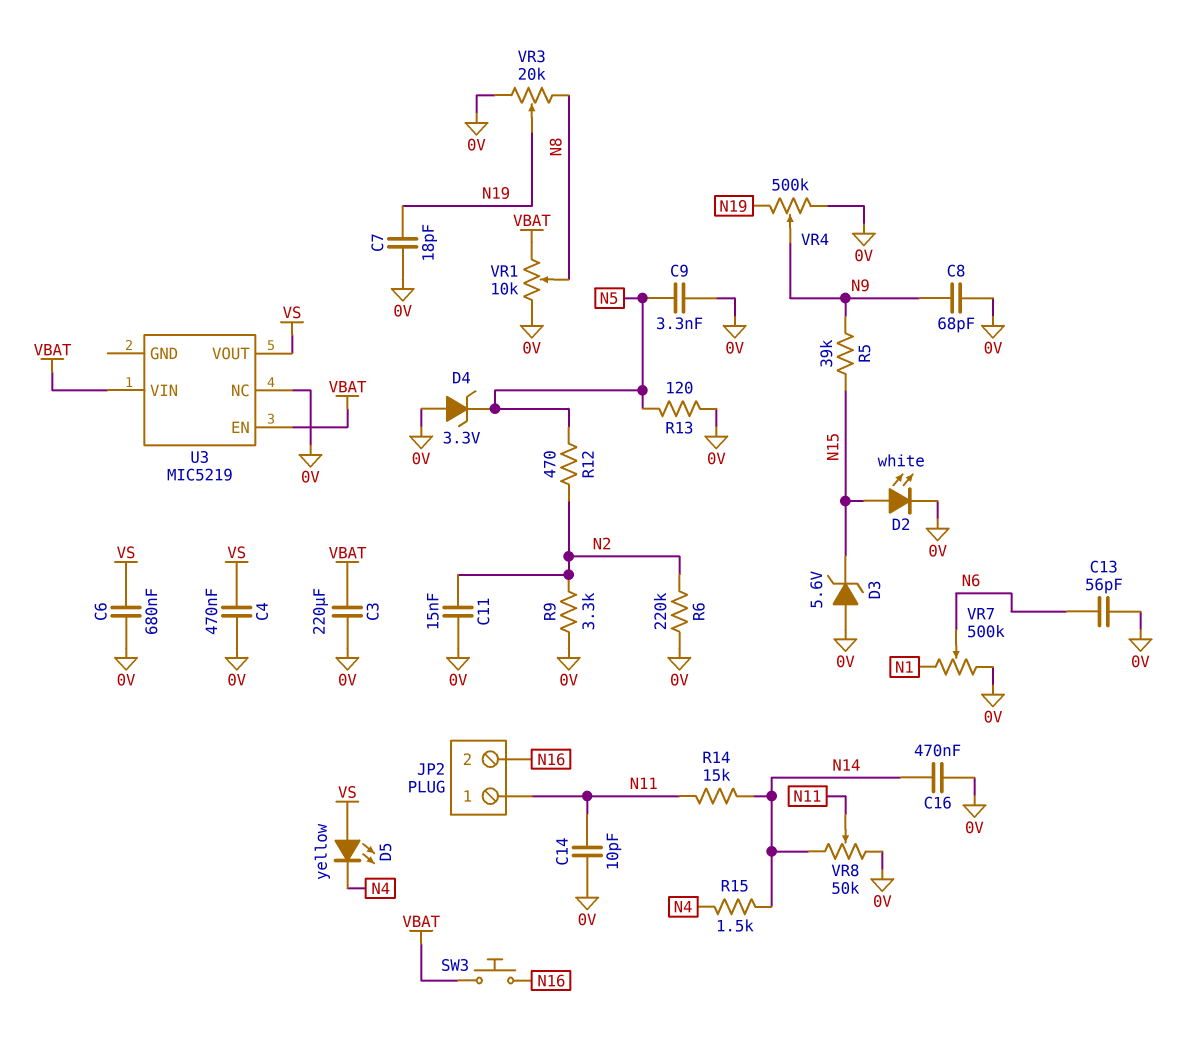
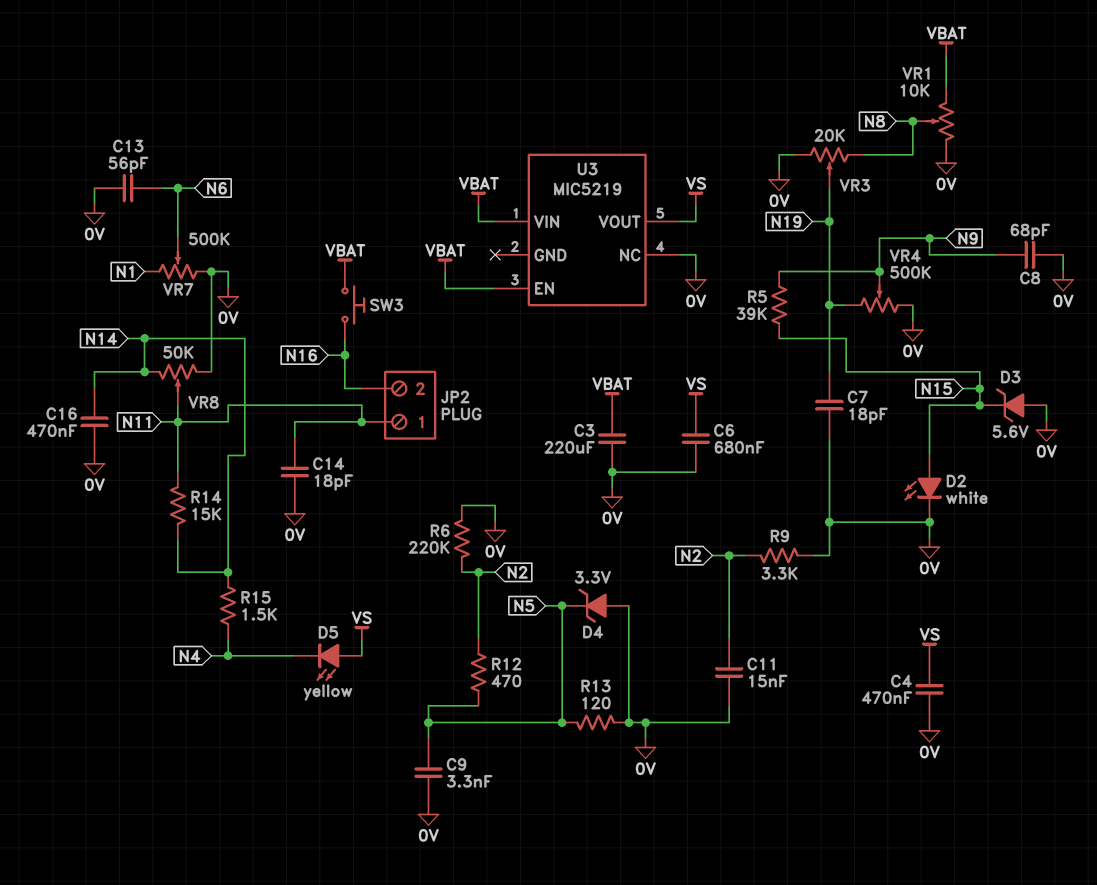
C14: 10pF (0V, N11) -> 18pF (0V, N11)

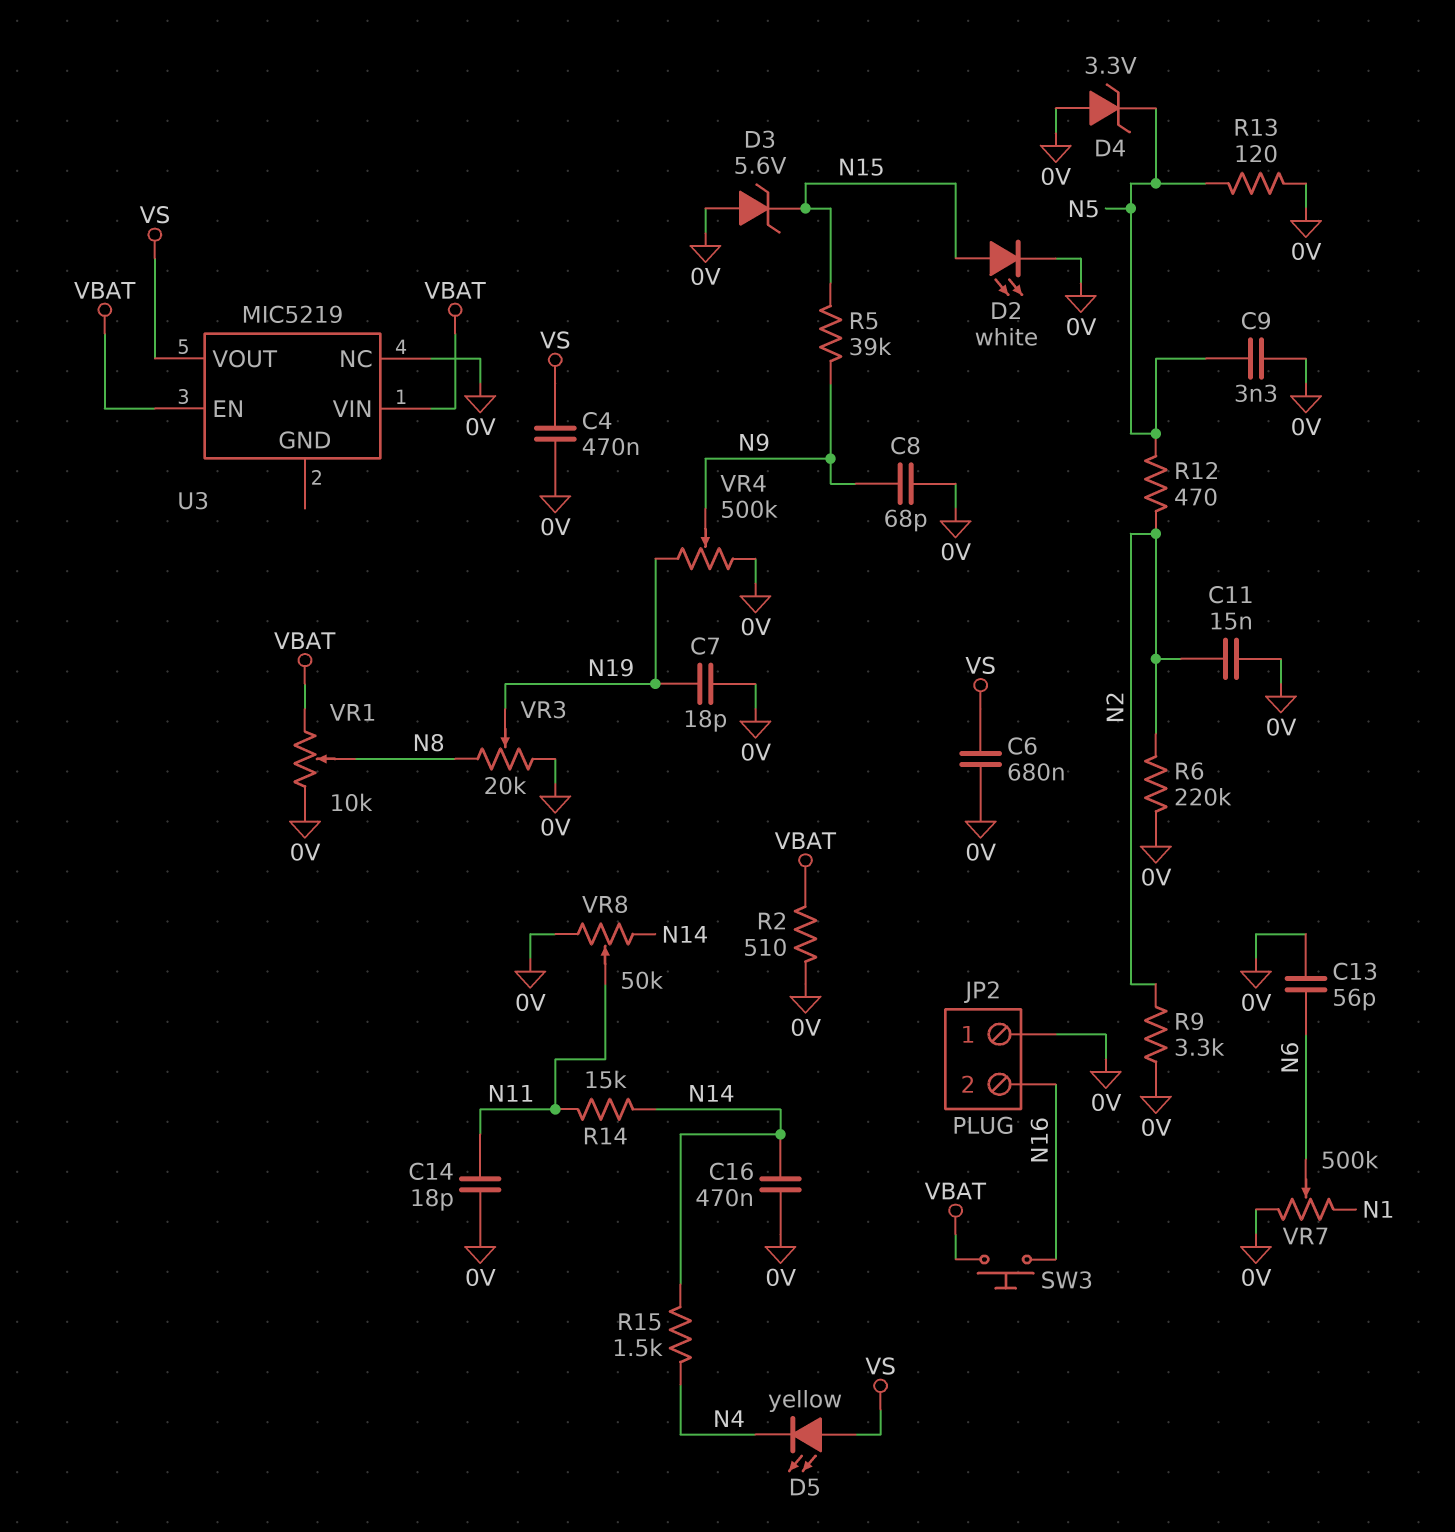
C3: 220uF (0V, VBAT) -> none
JP2 pin 1: N11 -> 0V
R2: none -> 510 (0V, VBAT)

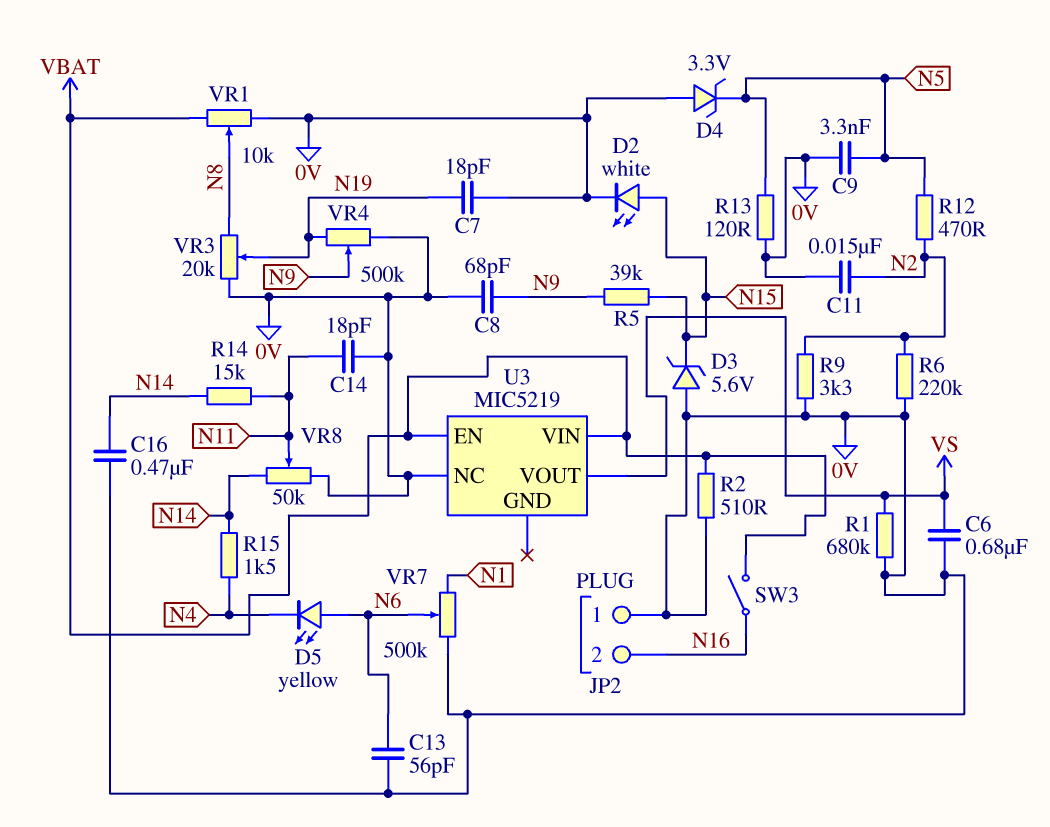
C4: 470nF (0V, VS) -> none
D5: LED yellow (A VS, K N4) -> LED yellow (A N6, K N4)
R1: none -> 680k (0V, VS)
SW3: button (N16, VBAT) -> switch (N16, VBAT)

